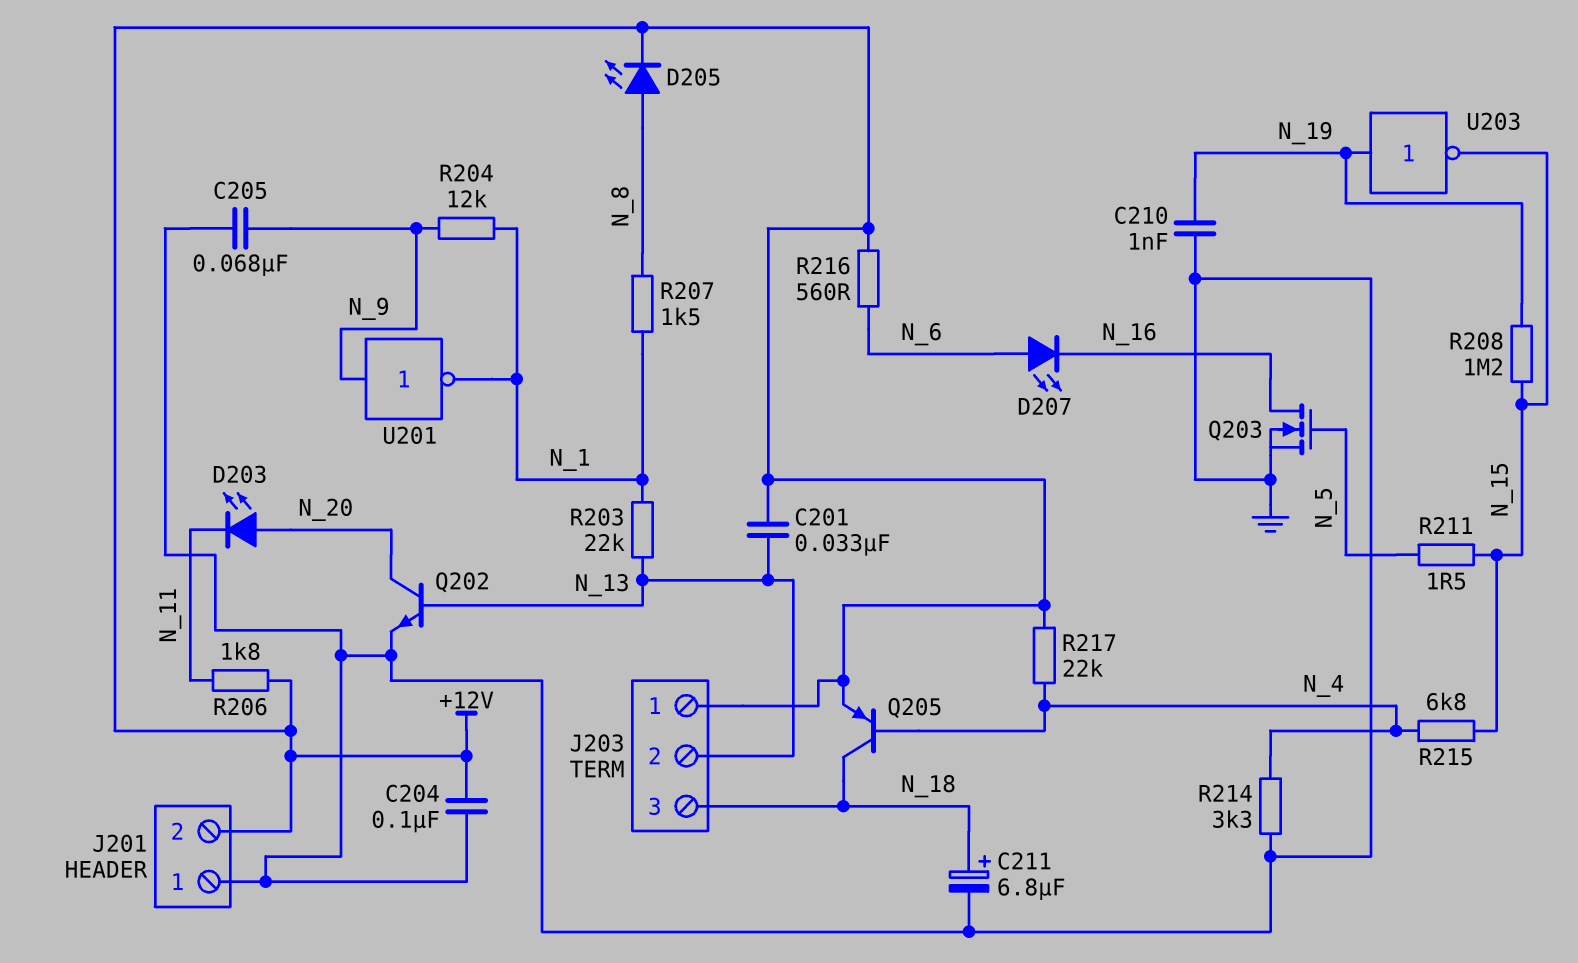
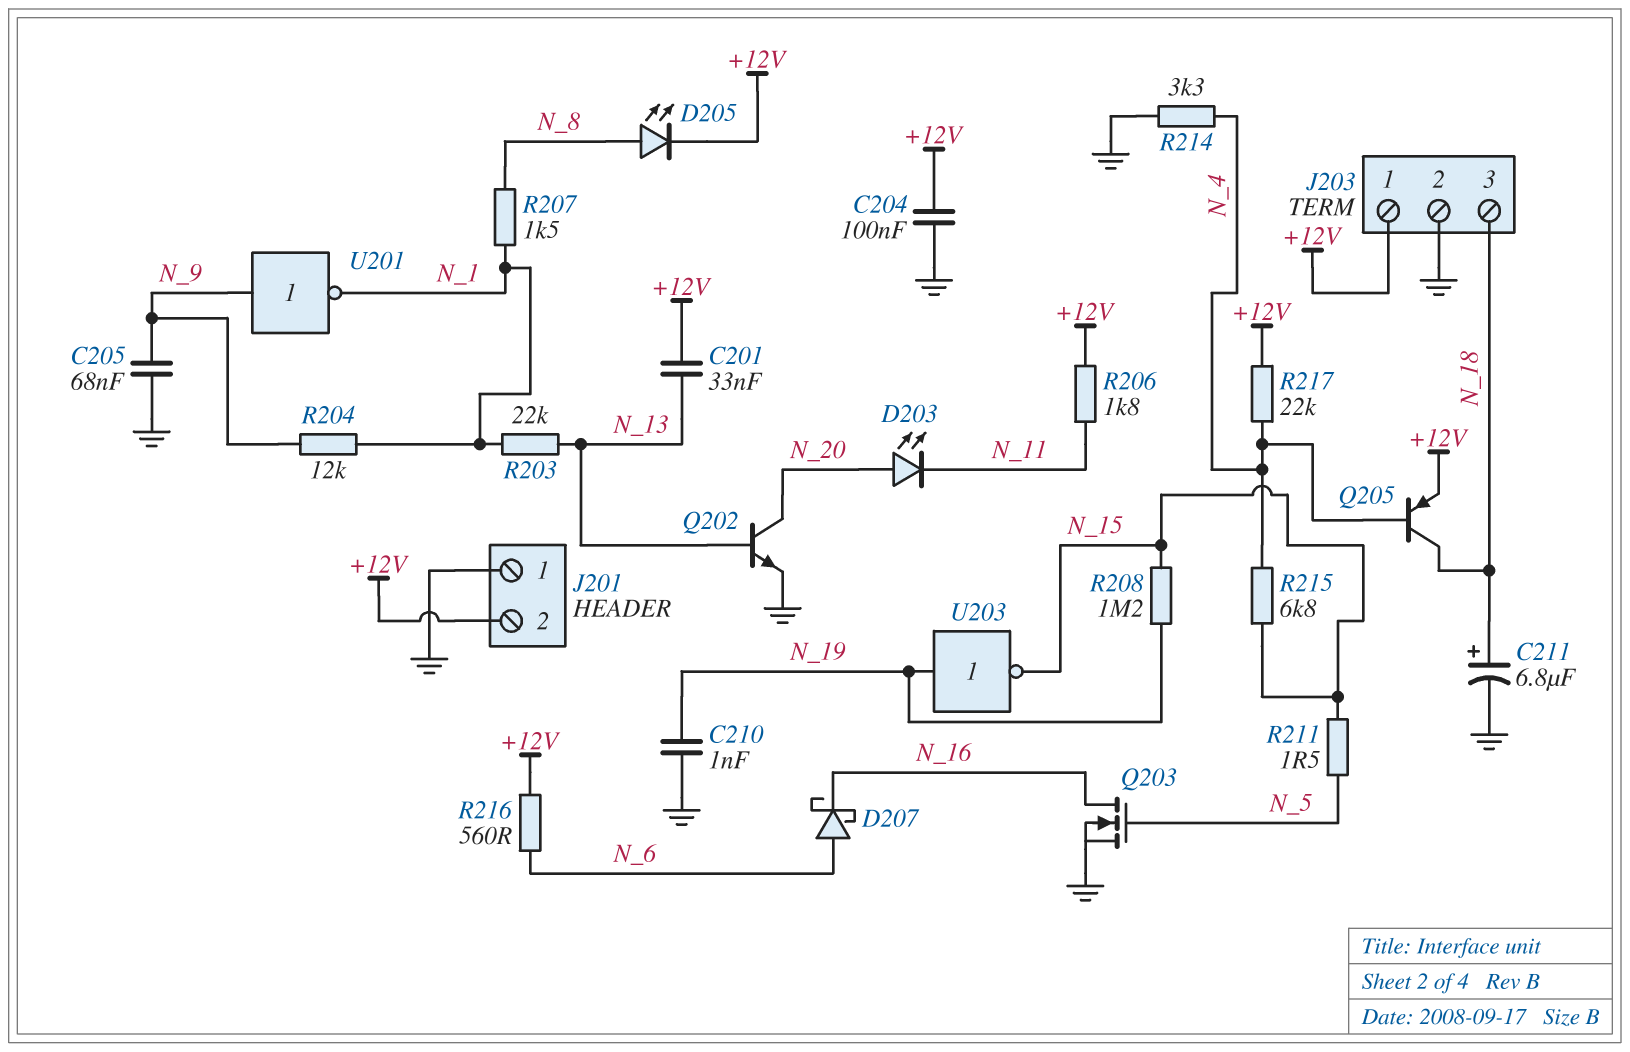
D207: LED (A N_6, K N_16) -> schottky (A N_6, K N_16)
J203 pin 2: N_13 -> GND

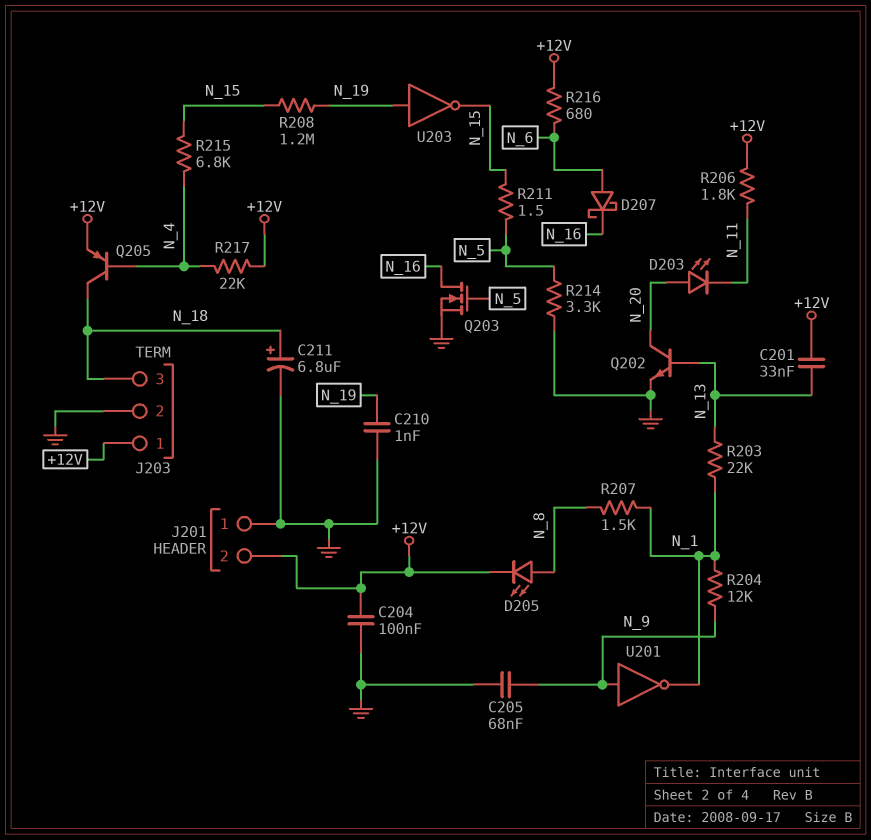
R214: 3.3k (GND, N_4) -> 3.3k (GND, N_5)
R216: 560 (+12V, N_6) -> 680 (+12V, N_6)

